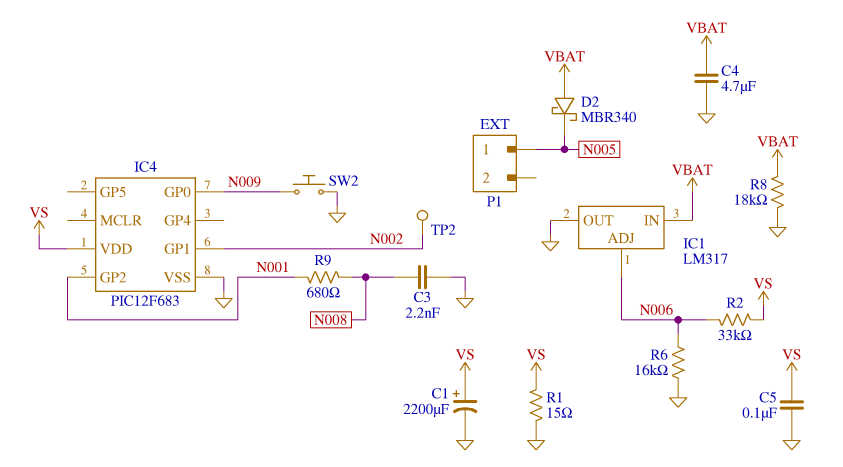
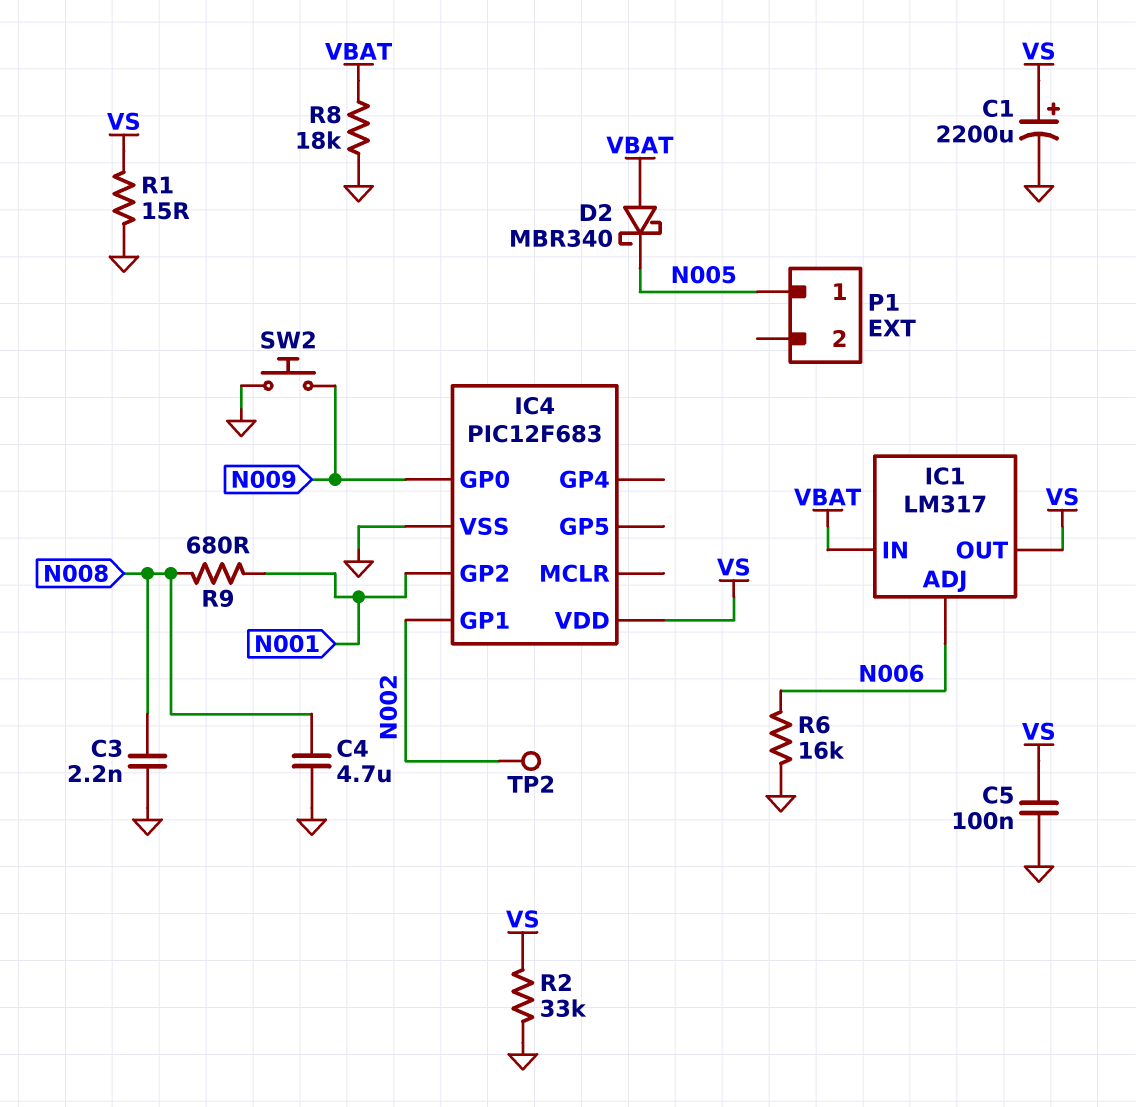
C4: 4.7uF (GND, VBAT) -> 4.7uF (GND, N008)
IC1 pin OUT: GND -> VS
R2: 33k (N006, VS) -> 33k (GND, VS)

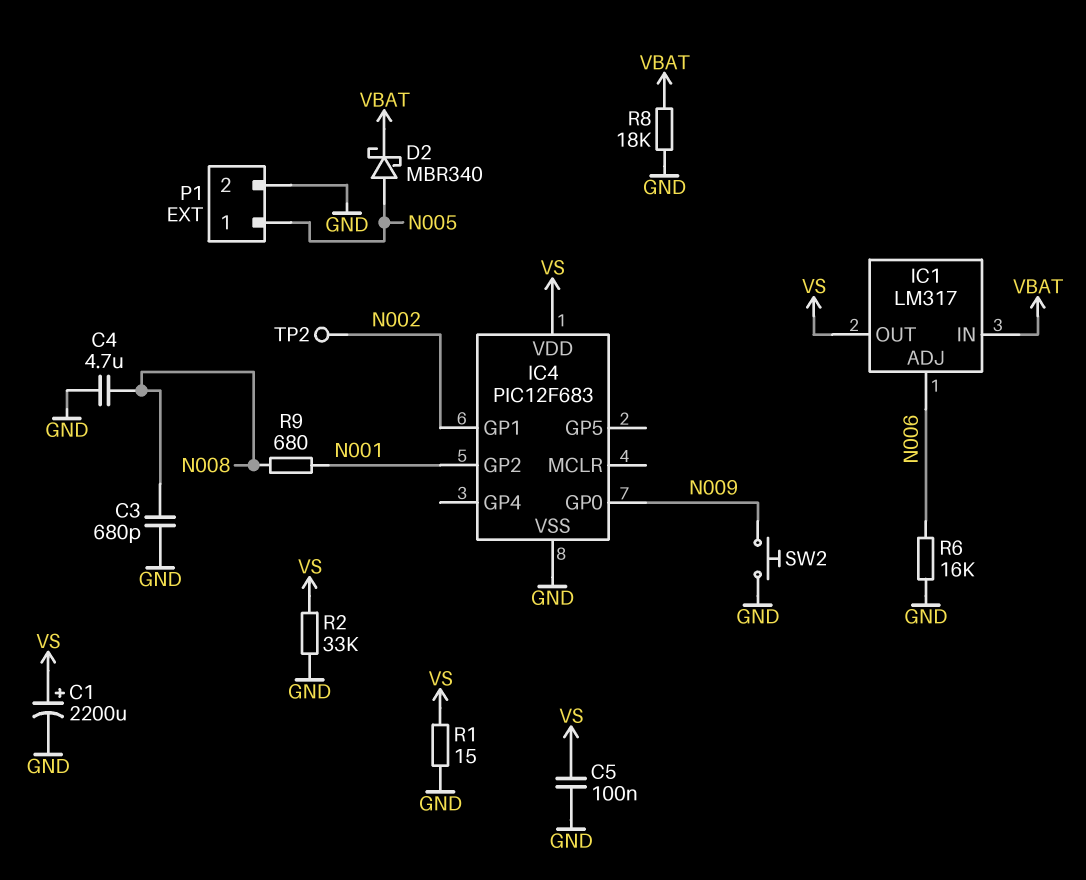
C3: 2.2nF (GND, N008) -> 680pF (GND, N008)
D2: schottky MBR340 (A VBAT, K N005) -> schottky MBR340 (A N005, K VBAT)
P1 pin 2: none -> GND

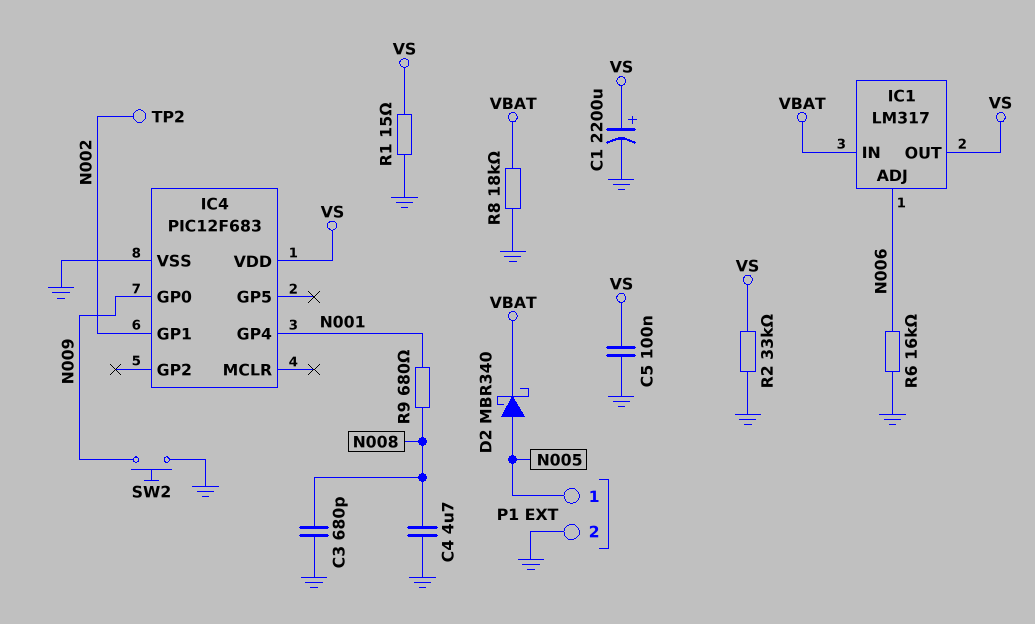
IC4 pin GP2: N001 -> none
IC4 pin GP4: none -> N001

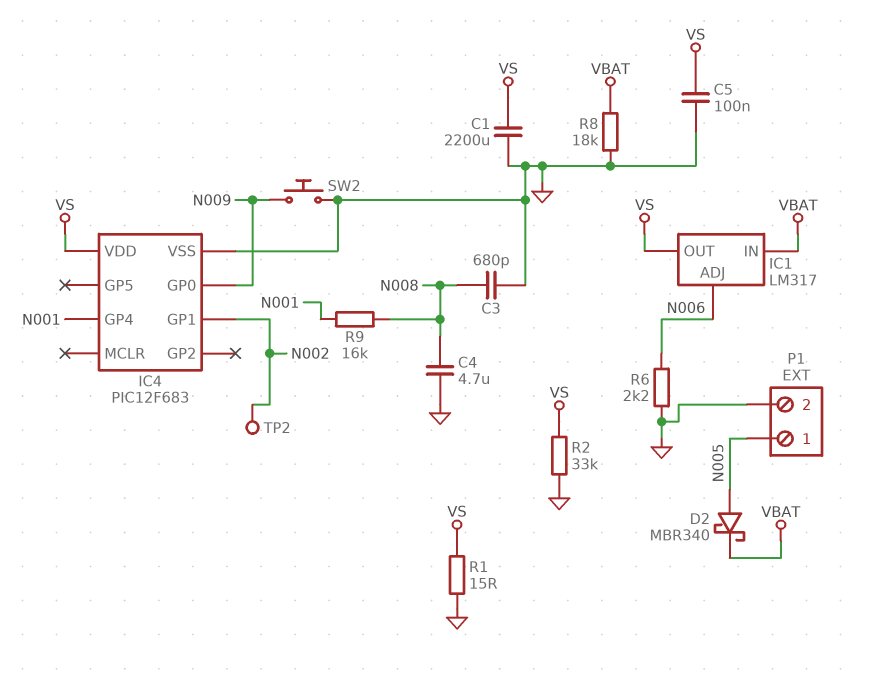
C1: 2200uF (plus VS, minus GND) -> 2200uF (GND, VS)
R6: 16k (GND, N006) -> 2.2k (GND, N006)
R9: 680 (N001, N008) -> 16k (N001, N008)

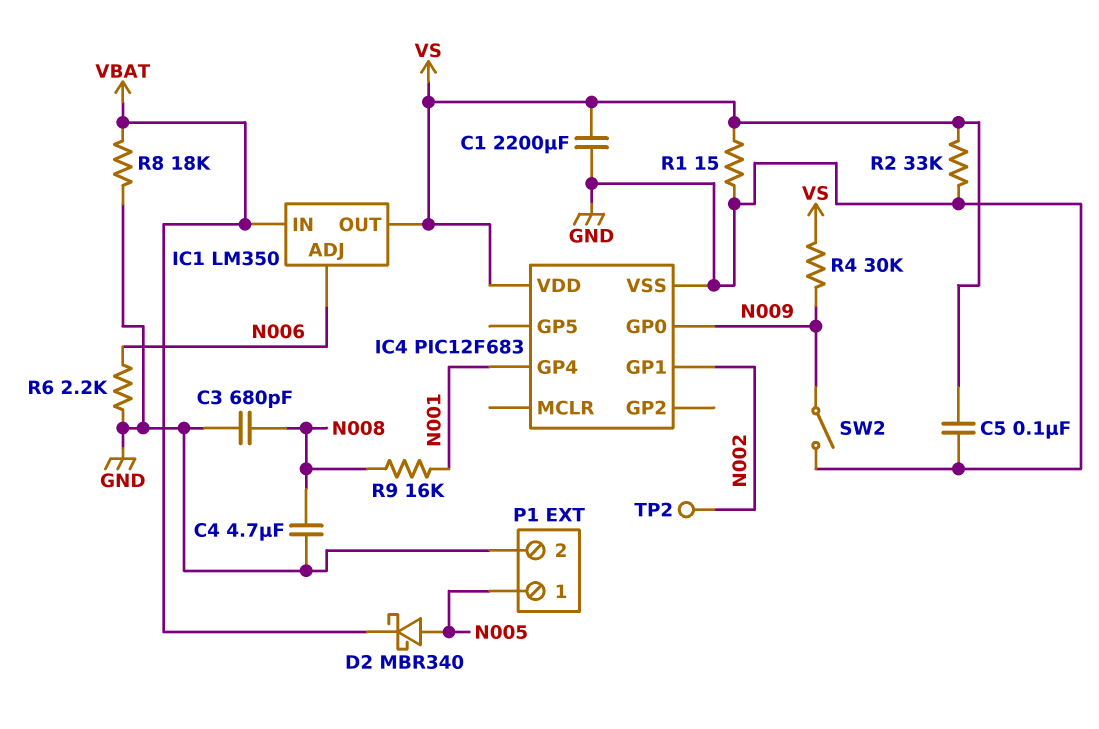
IC1: LM317 -> LM350
R4: none -> 30k (N009, VS)
SW2: button (GND, N009) -> switch (GND, N009)

